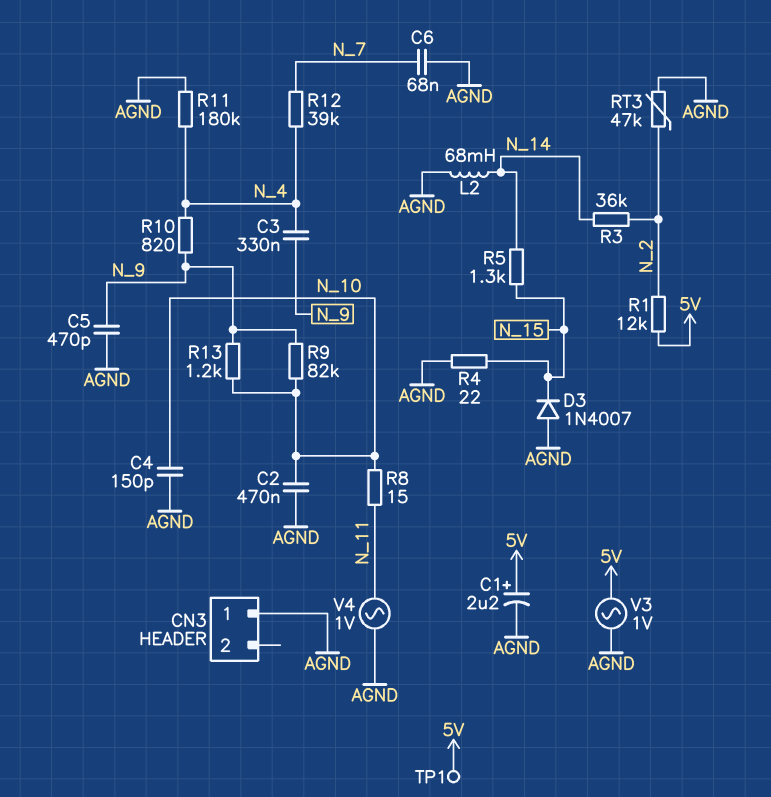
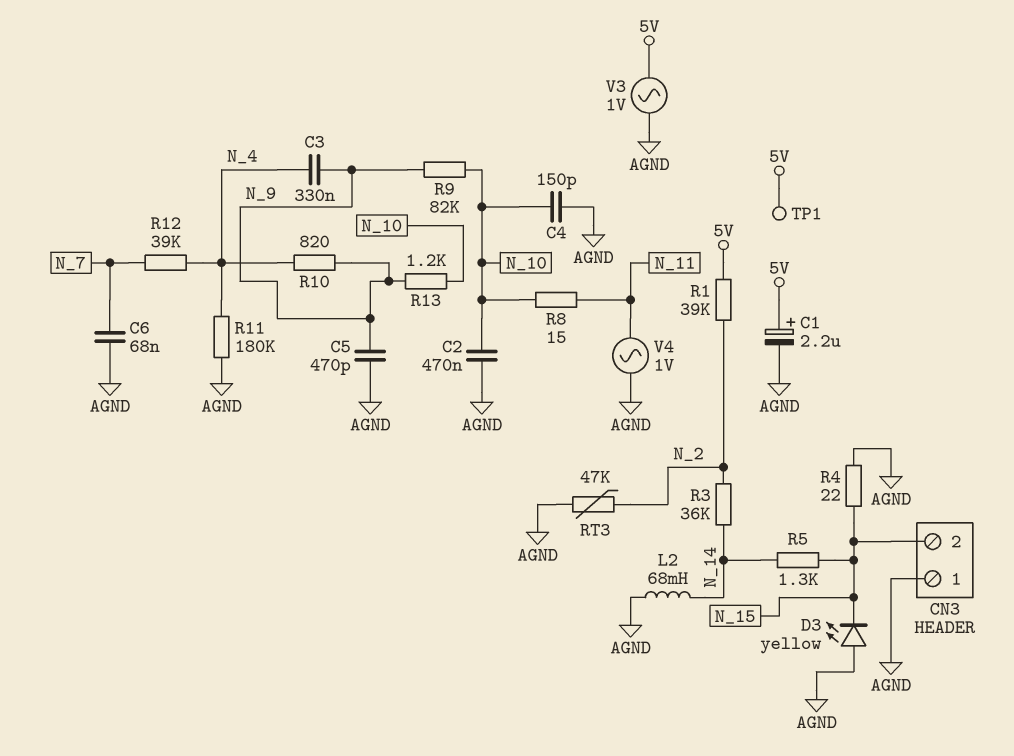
CN3 pin 2: none -> N_15
D3: diode 1N4007 (A AGND, K N_15) -> LED yellow (A AGND, K N_15)
R1: 12k (5V, N_2) -> 39k (5V, N_2)

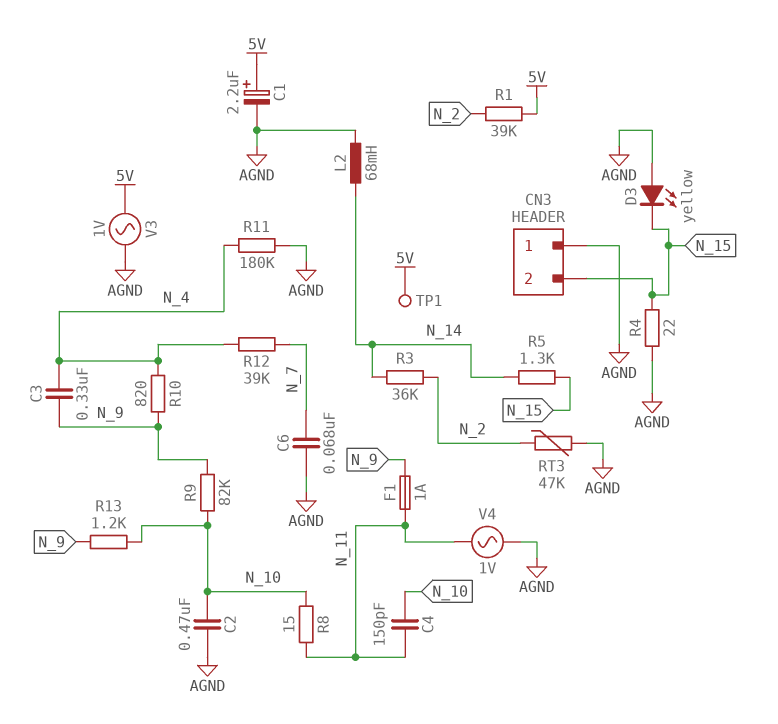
C4: 150pF (AGND, N_10) -> 150pF (N_10, N_11)
C5: 470pF (AGND, N_9) -> none
F1: none -> 1A (N_9, N_11)

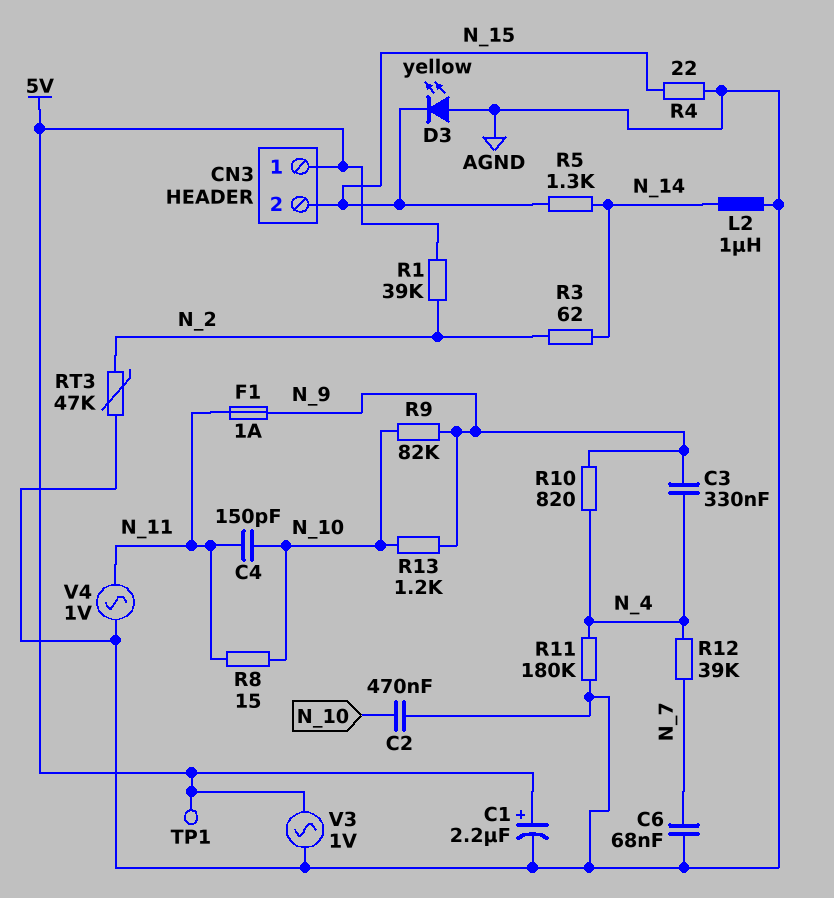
CN3 pin 1: AGND -> 5V
L2: 68mH (AGND, N_14) -> 1uH (AGND, N_14)
R3: 36k (N_2, N_14) -> 62 (N_2, N_14)

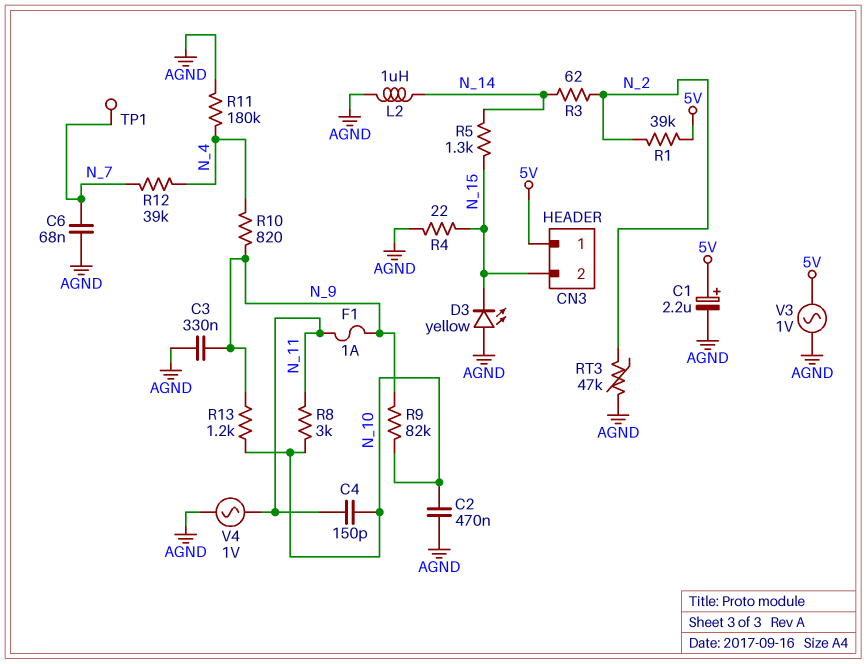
C3: 330nF (N_4, N_9) -> 330nF (AGND, N_9)
R8: 15 (N_10, N_11) -> 3k (N_10, N_11)
TP1: test point (5V) -> test point (N_7)

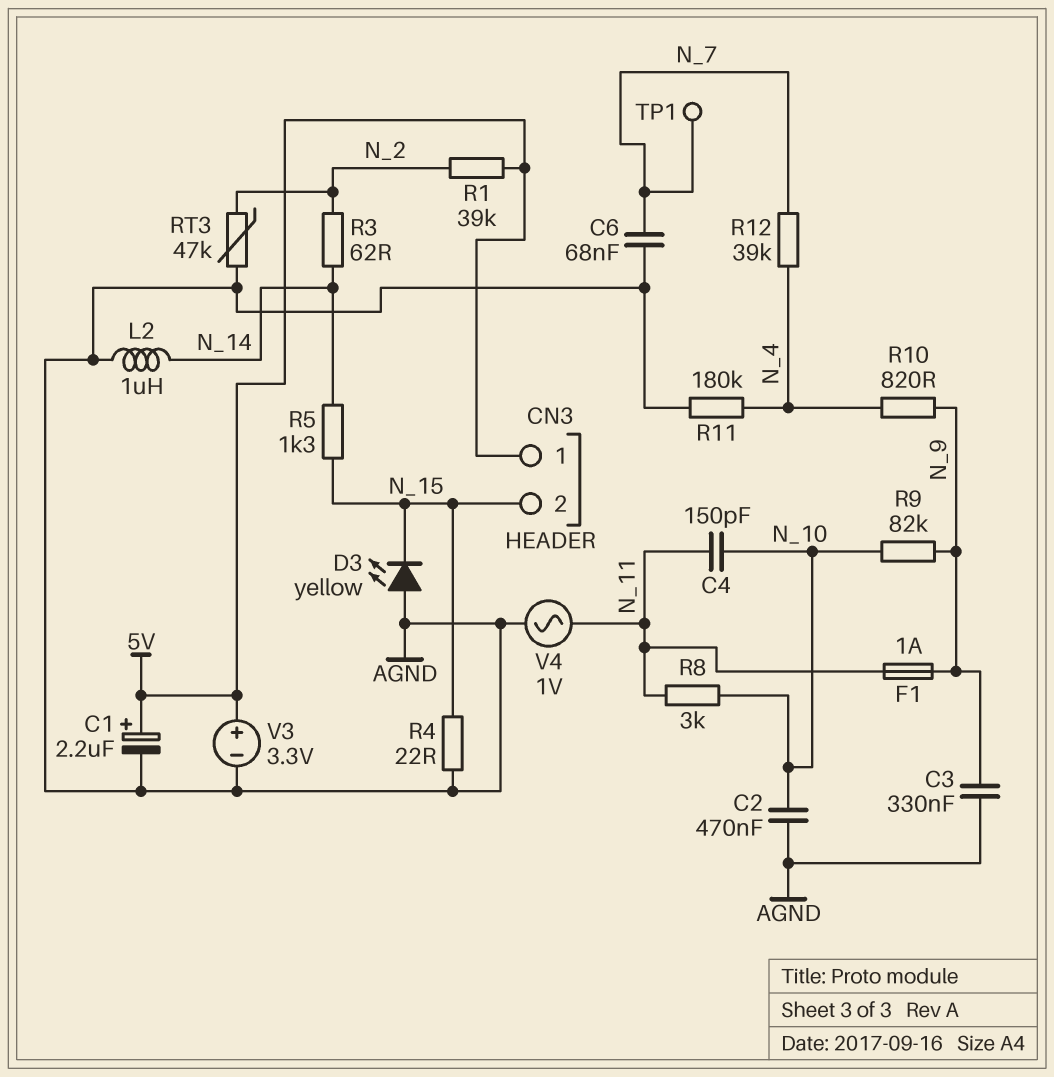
R13: 1.2k (N_9, N_10) -> none
V3: AC 1V (5V, AGND) -> 3.3V (plus 5V, minus AGND)

